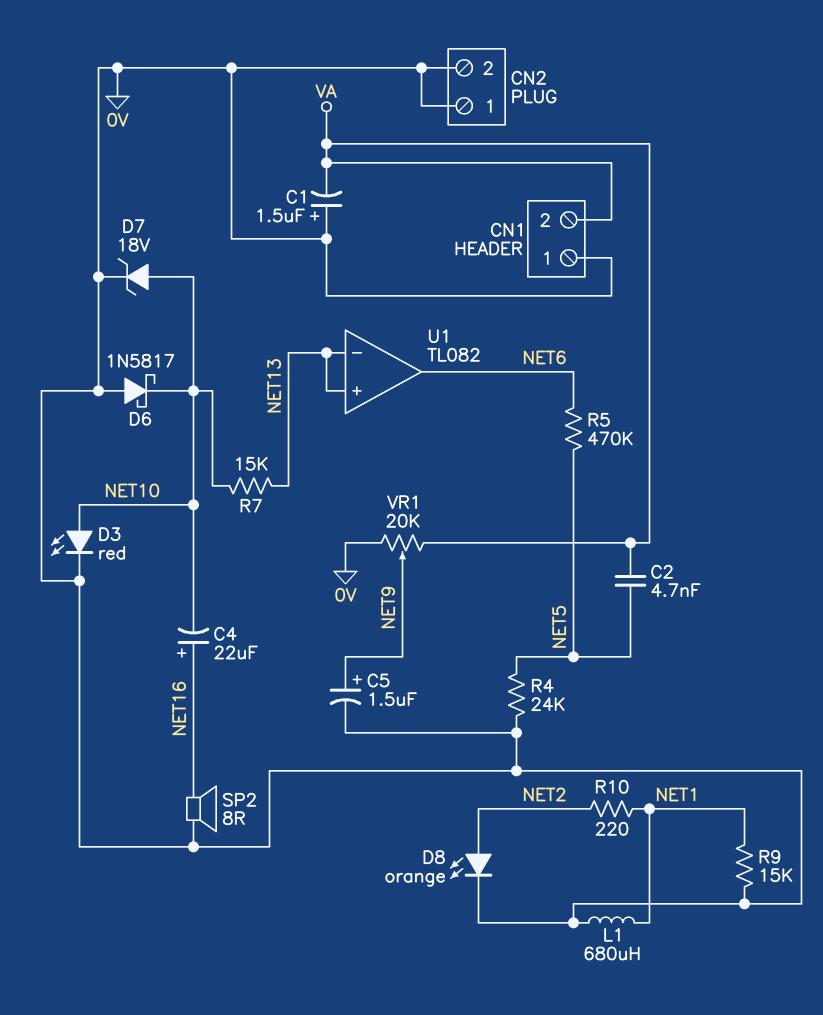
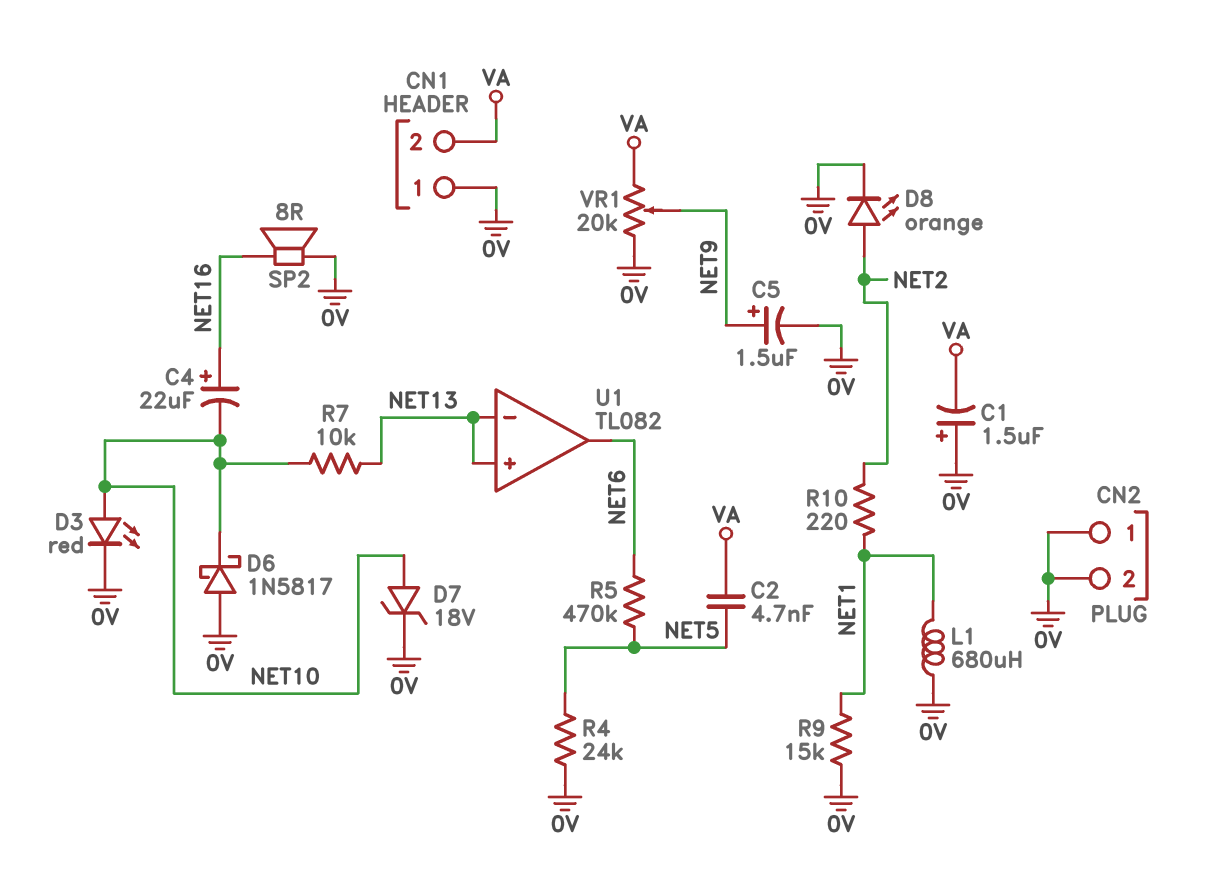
R7: 15k (NET10, NET13) -> 10k (NET10, NET13)

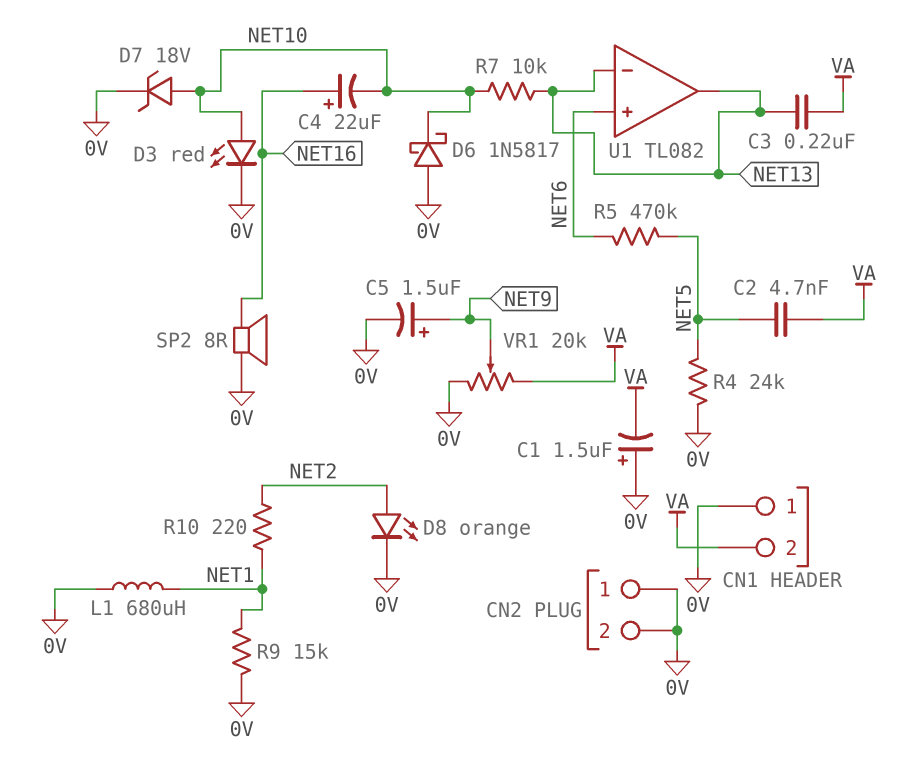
C3: none -> 220nF (NET13, VA)
U1 pin in+: NET13 -> NET6
U1 pin out: NET6 -> NET13

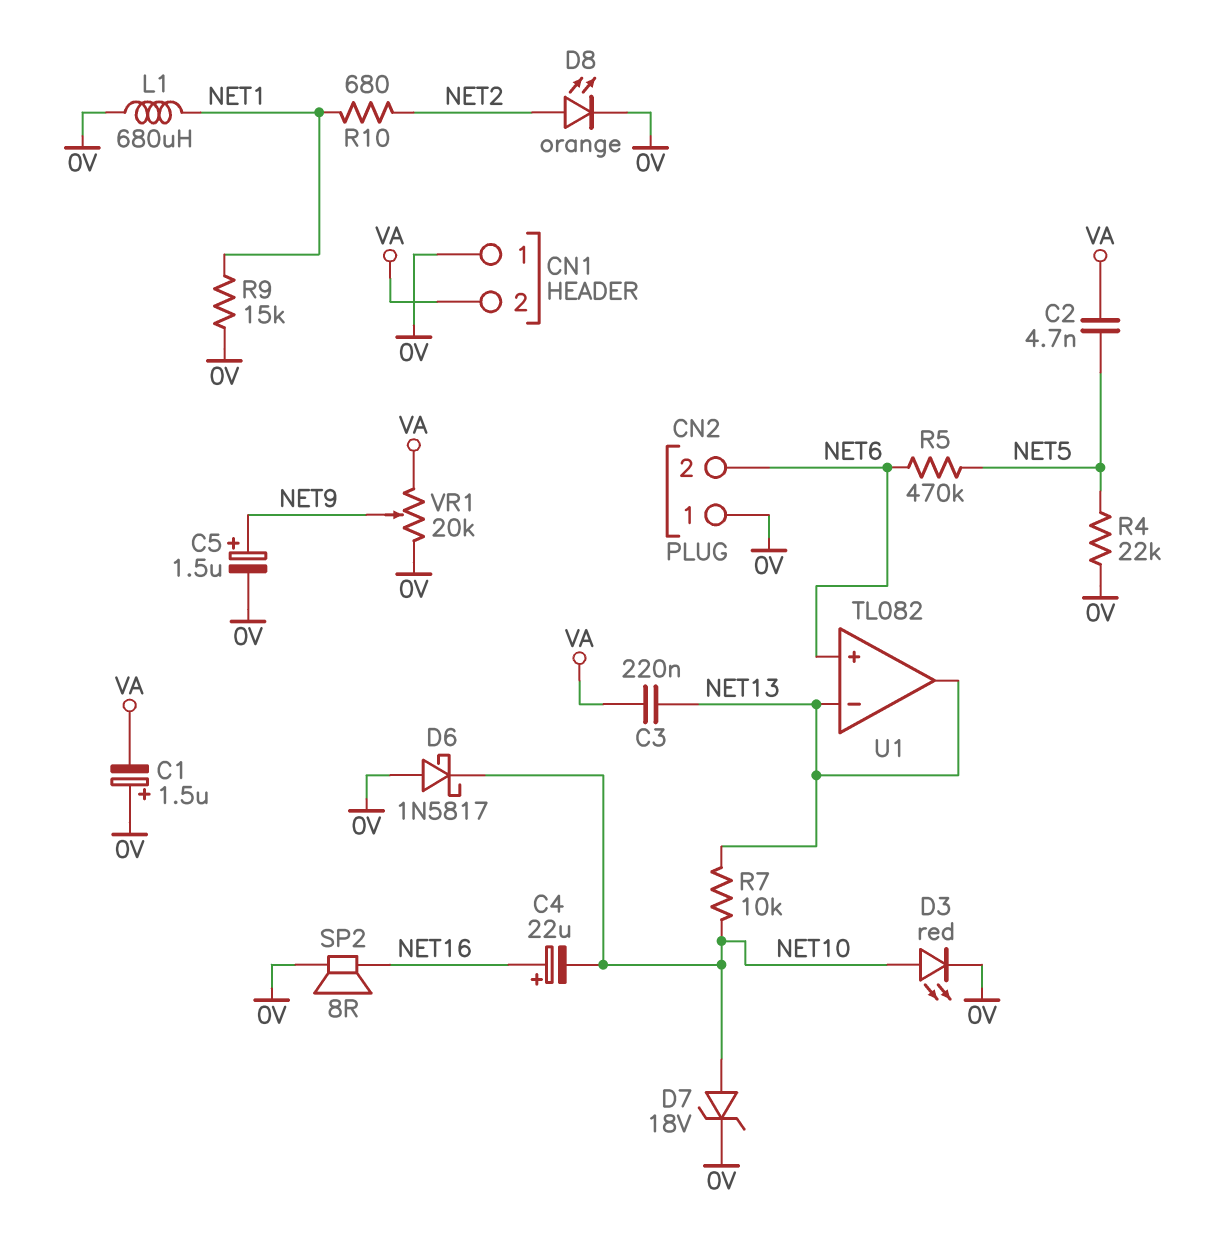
CN2 pin 2: 0V -> NET6
R4: 24k (0V, NET5) -> 22k (0V, NET5)
R10: 220 (NET1, NET2) -> 680 (NET1, NET2)

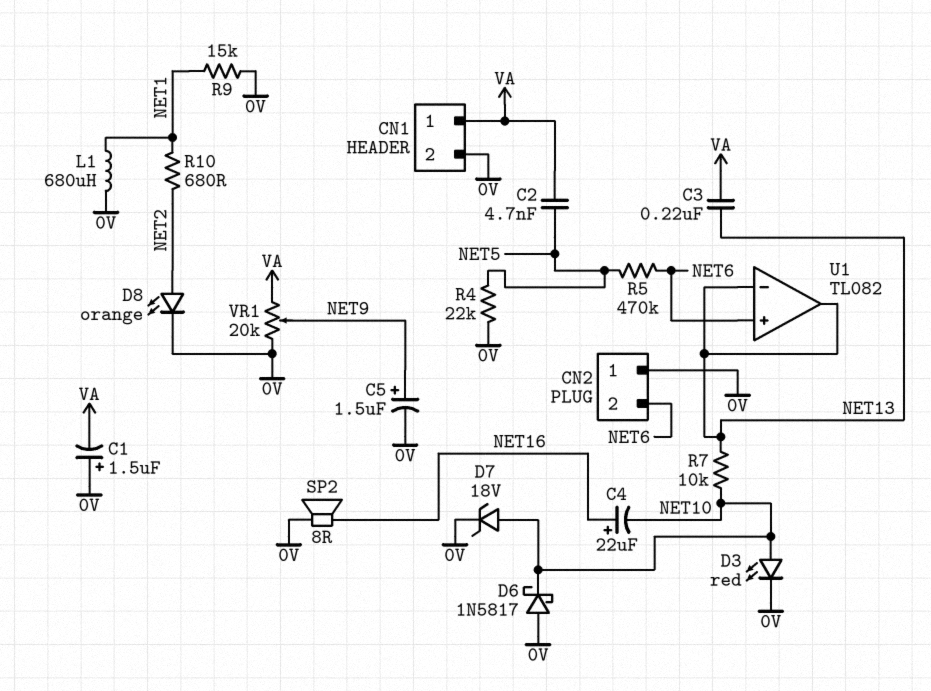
CN1 pin 1: 0V -> VA
CN1 pin 2: VA -> 0V

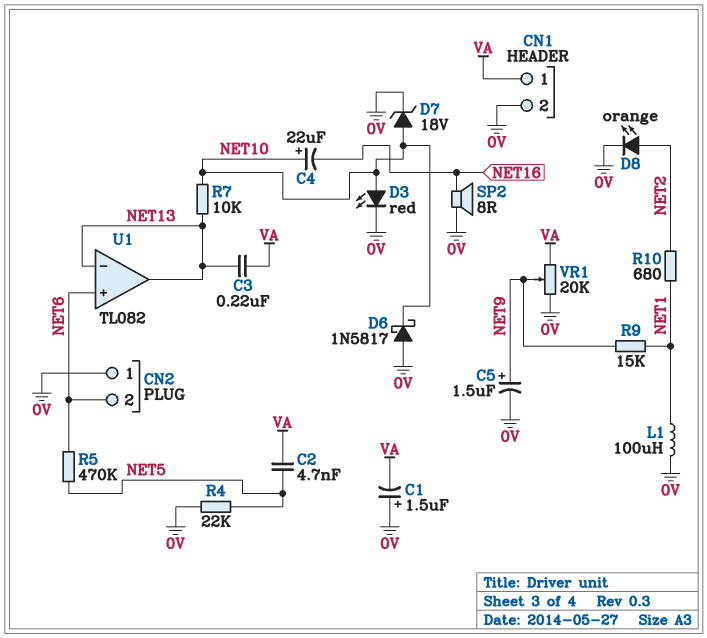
C4: 22uF (plus NET16, minus NET10) -> 22uF (plus NET10, minus NET16)
L1: 680uH (0V, NET1) -> 100uH (0V, NET1)
R9: 15k (0V, NET1) -> 15k (NET1, NET9)

